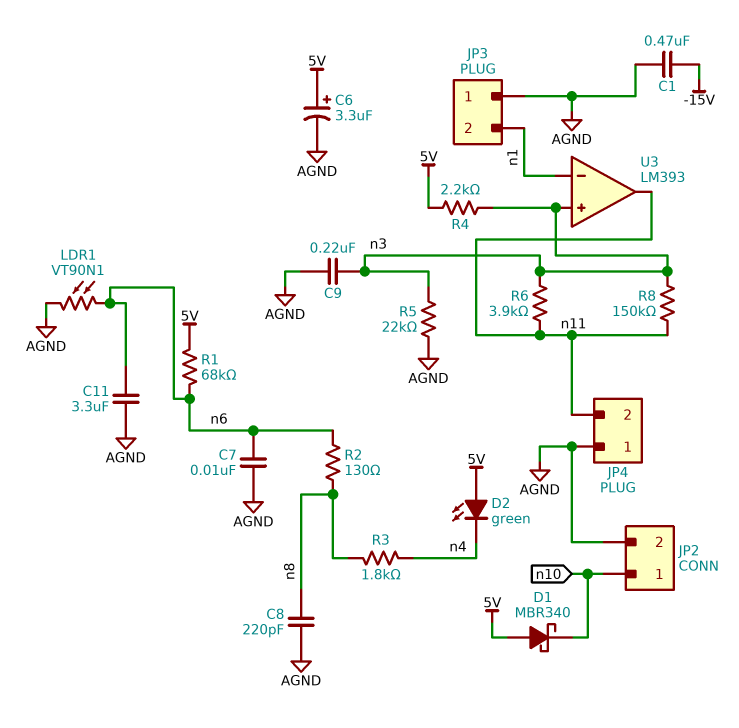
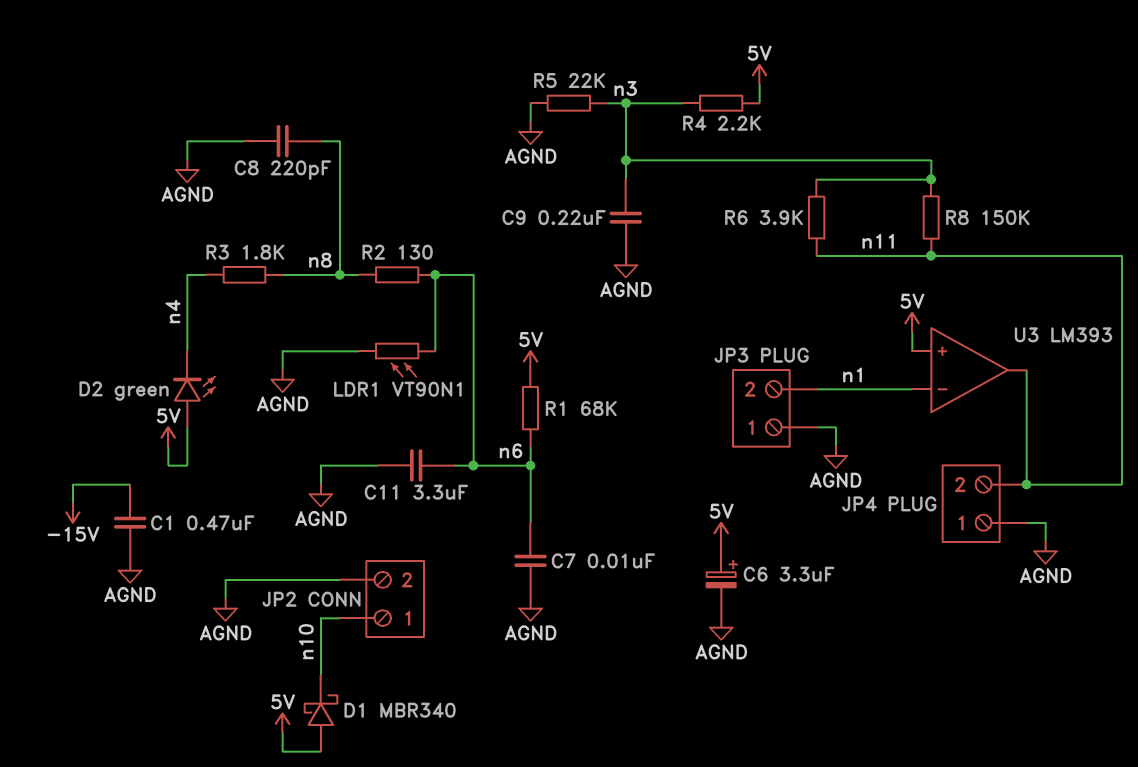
U3 pin in+: n3 -> 5V

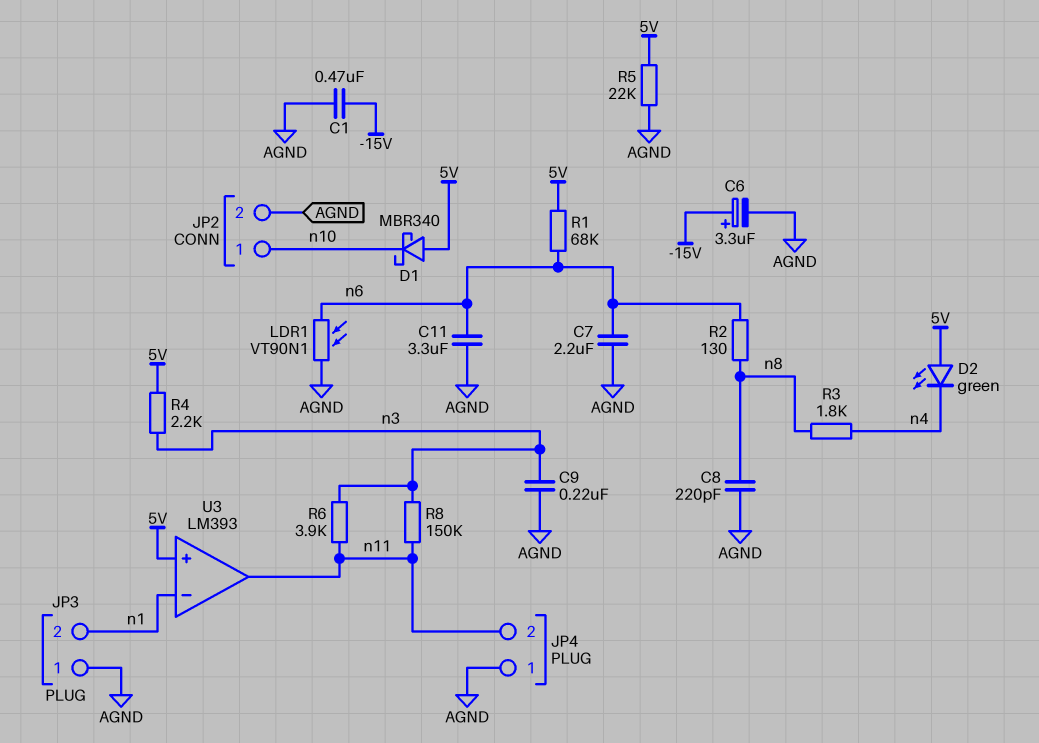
C6: 3.3uF (plus 5V, minus AGND) -> 3.3uF (plus -15V, minus AGND)
C7: 10nF (AGND, n6) -> 2.2uF (AGND, n6)
R5: 22k (AGND, n3) -> 22k (5V, AGND)

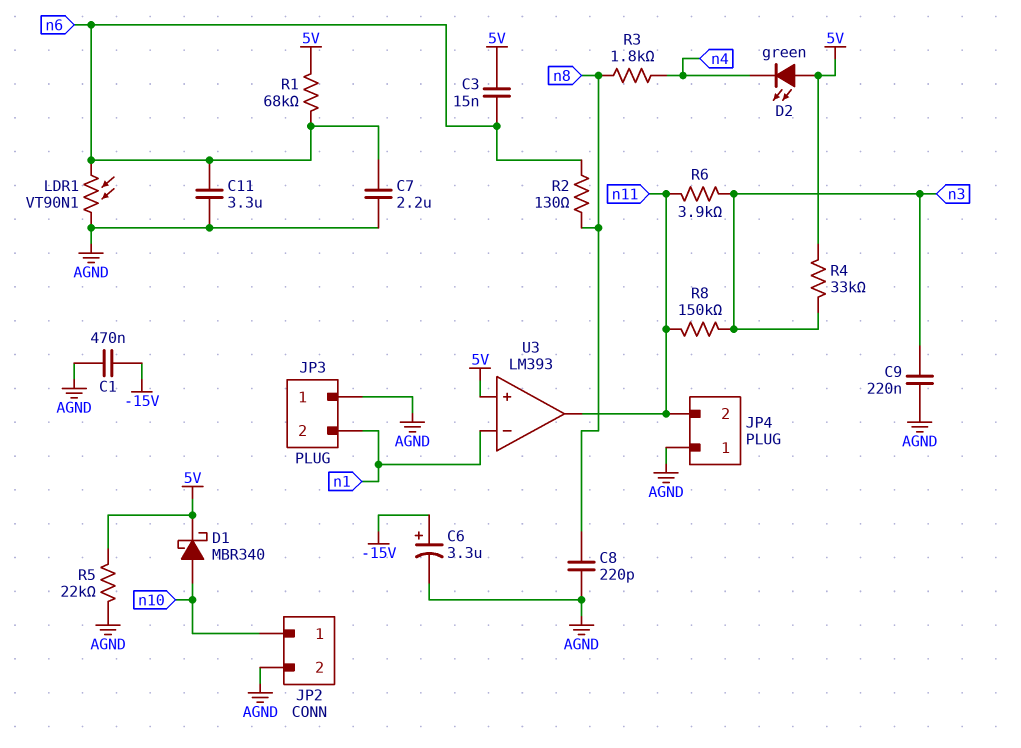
C3: none -> 15nF (5V, n6)
D1: schottky MBR340 (A 5V, K n10) -> schottky MBR340 (A n10, K 5V)
R4: 2.2k (5V, n3) -> 33k (5V, n3)

